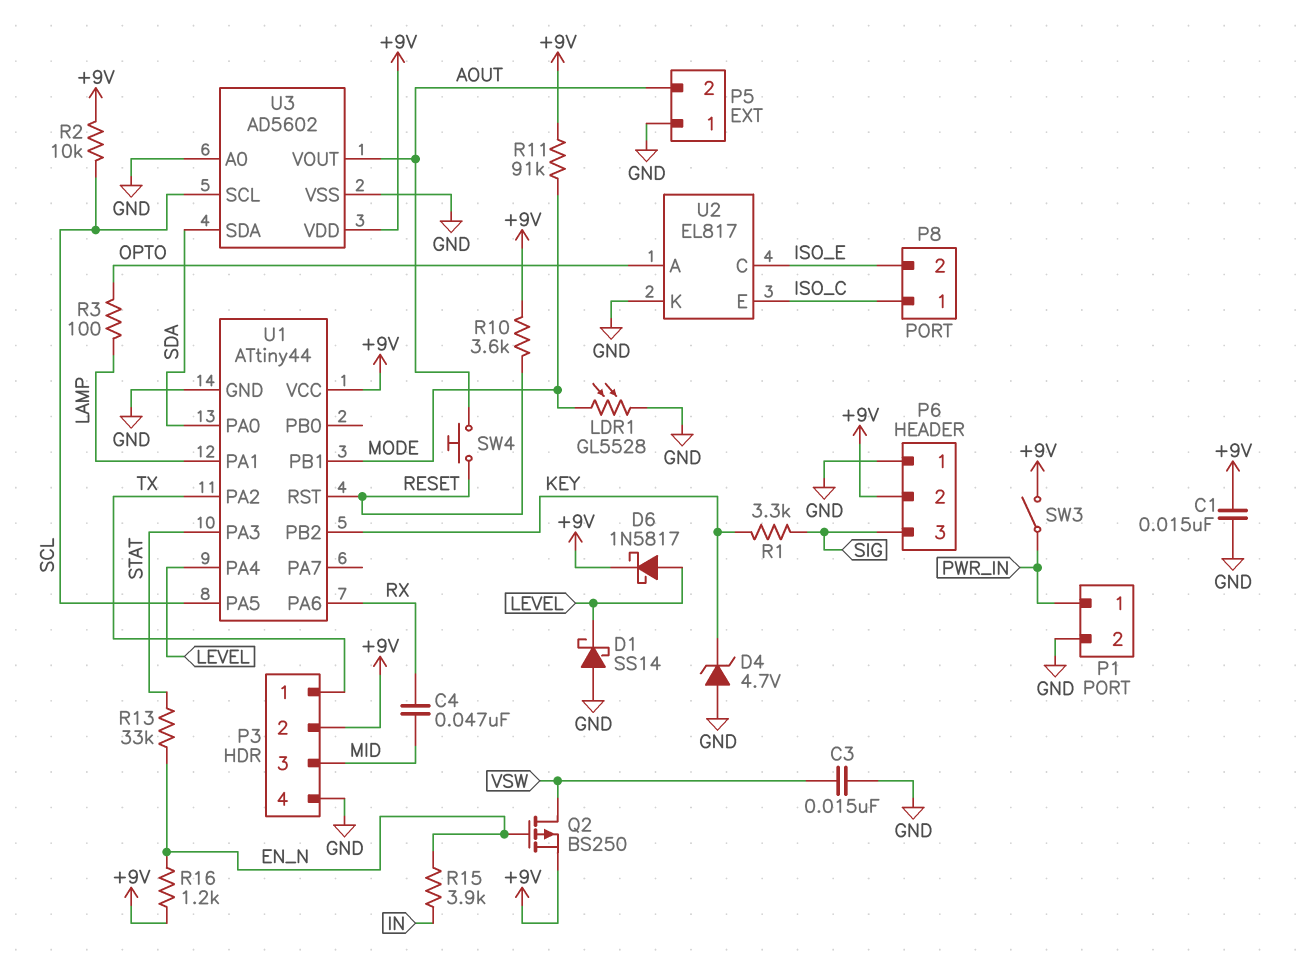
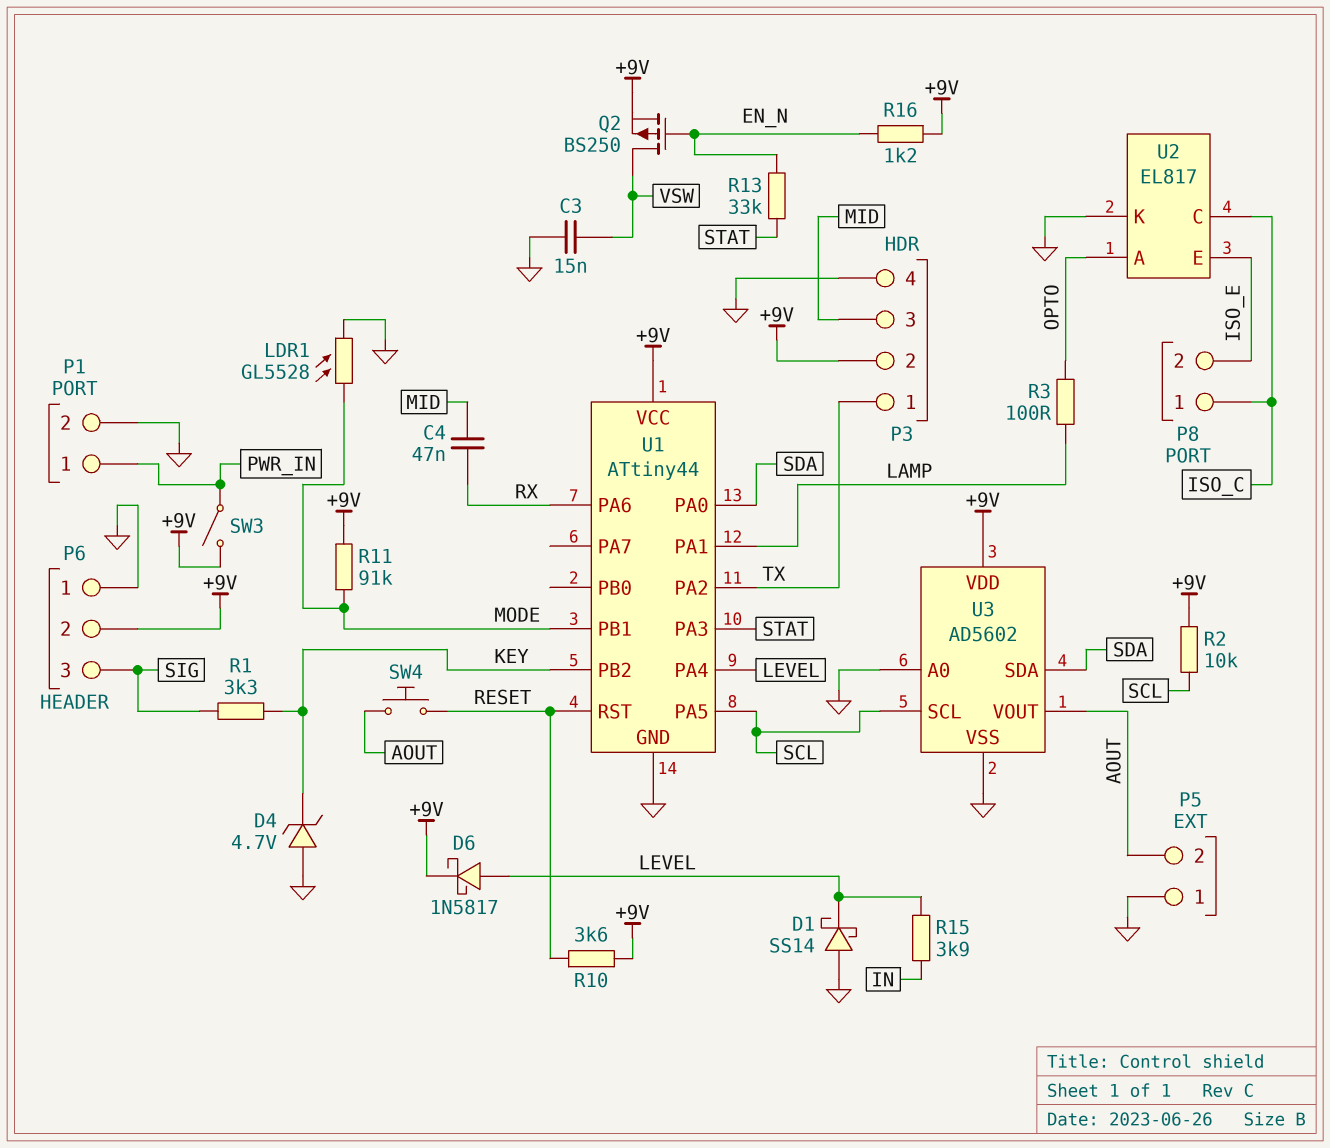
C1: 15nF (+9V, GND) -> none
R15: 3.9k (EN_N, IN) -> 3.9k (IN, LEVEL)
U2 pin C: ISO_E -> ISO_C
U2 pin E: ISO_C -> ISO_E

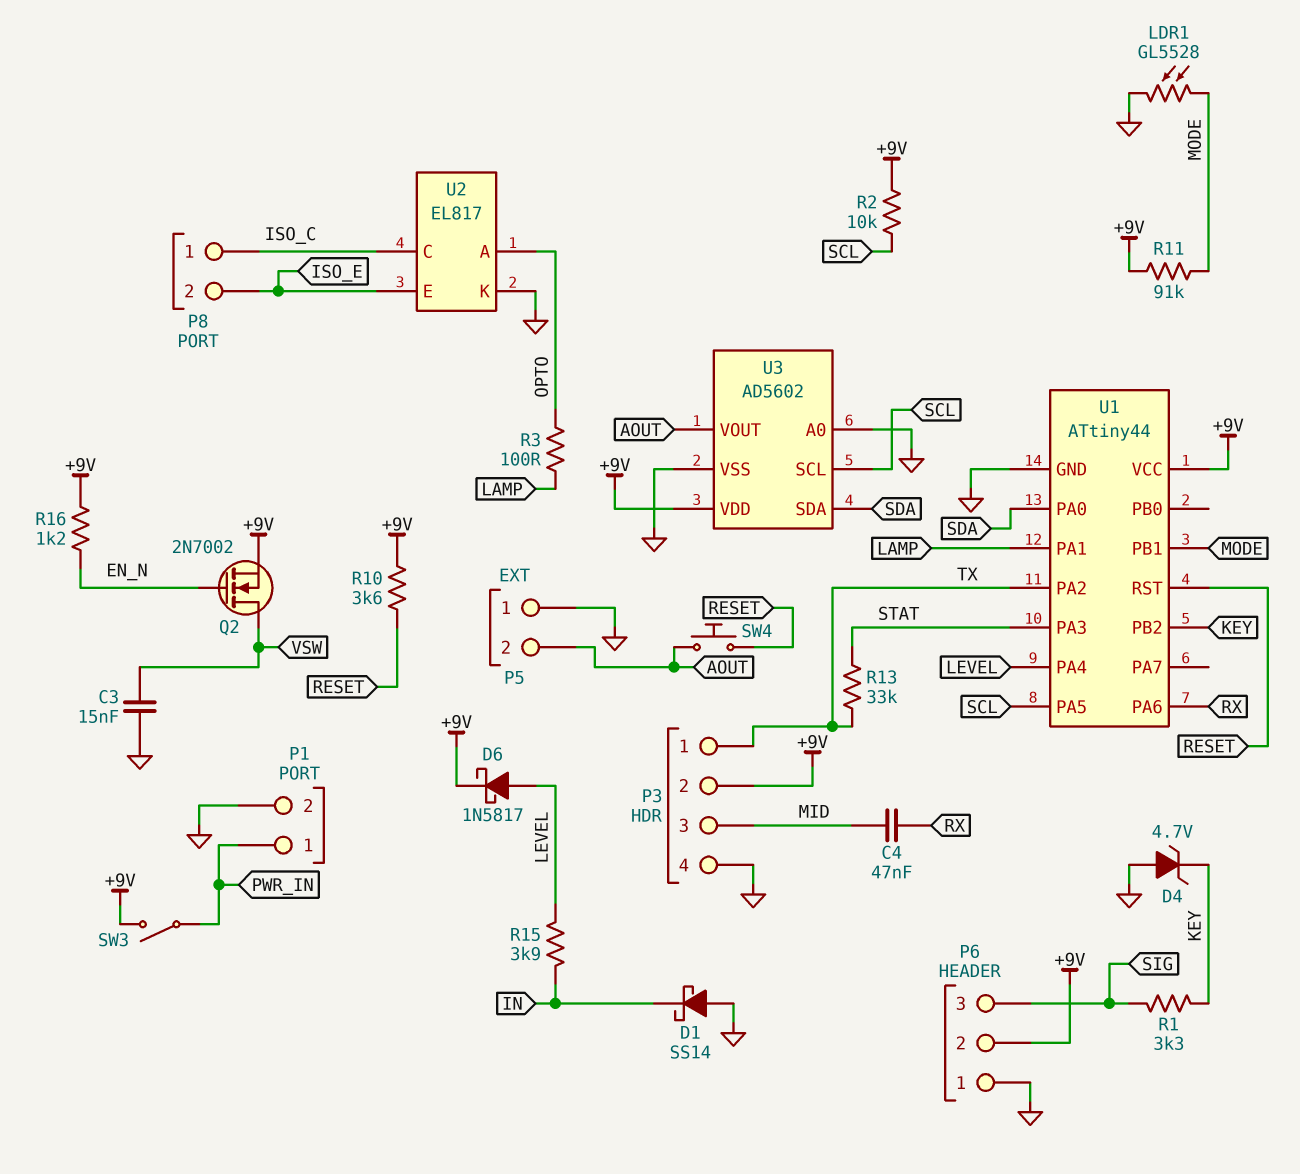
D1: schottky SS14 (A GND, K LEVEL) -> schottky SS14 (A GND, K IN)
Q2: PMOS BS250 (G EN_N, D VSW, S +9V) -> NMOS 2N7002 (G EN_N, D VSW, S +9V)
R13: 33k (EN_N, STAT) -> 33k (STAT, TX)

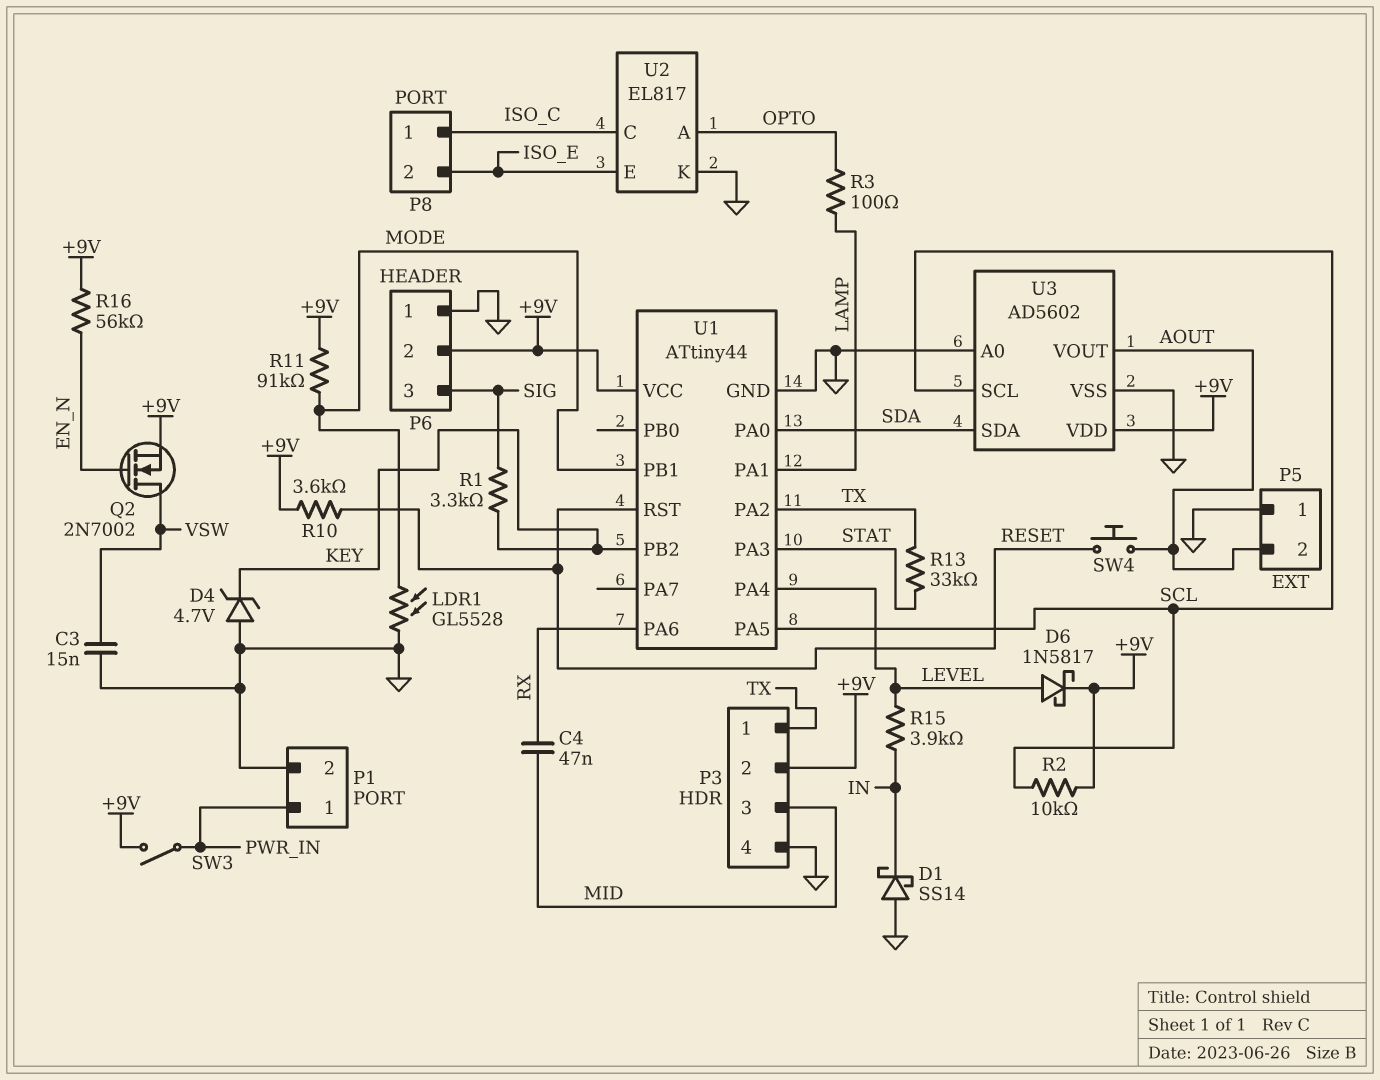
R16: 1.2k (+9V, EN_N) -> 56k (+9V, EN_N)

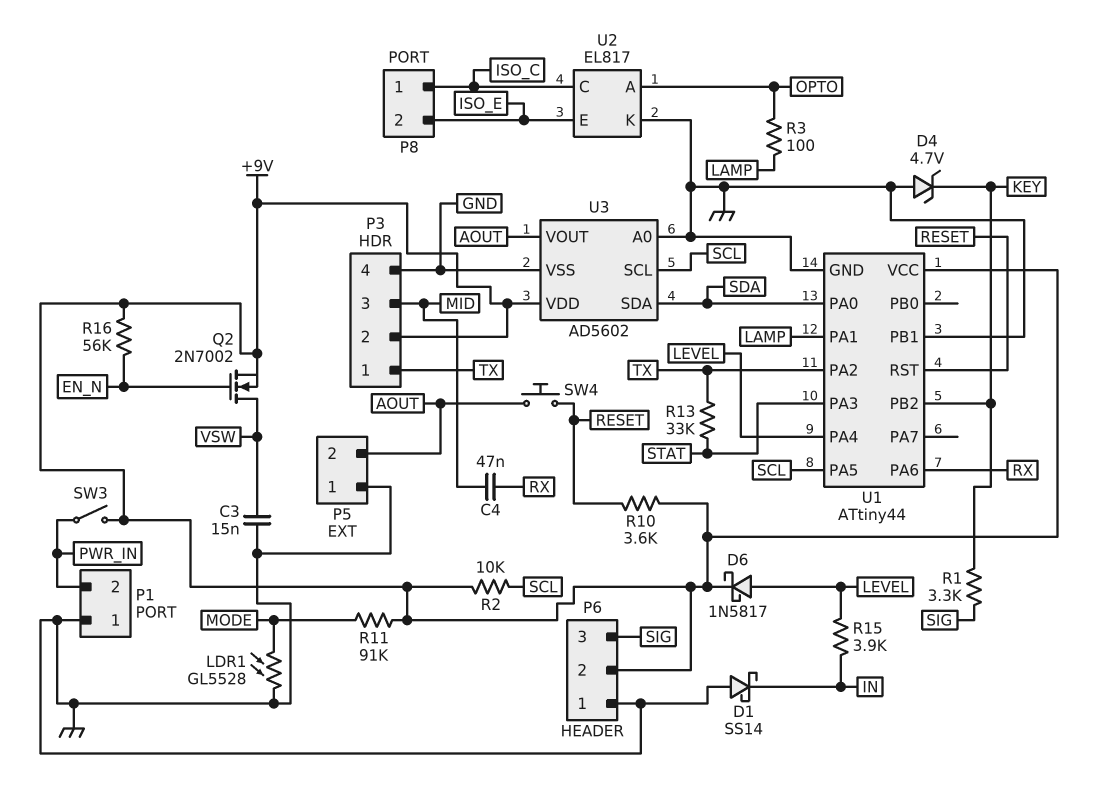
P1 pin 1: PWR_IN -> GND
P1 pin 2: GND -> PWR_IN
U1 pin PB1: MODE -> GND

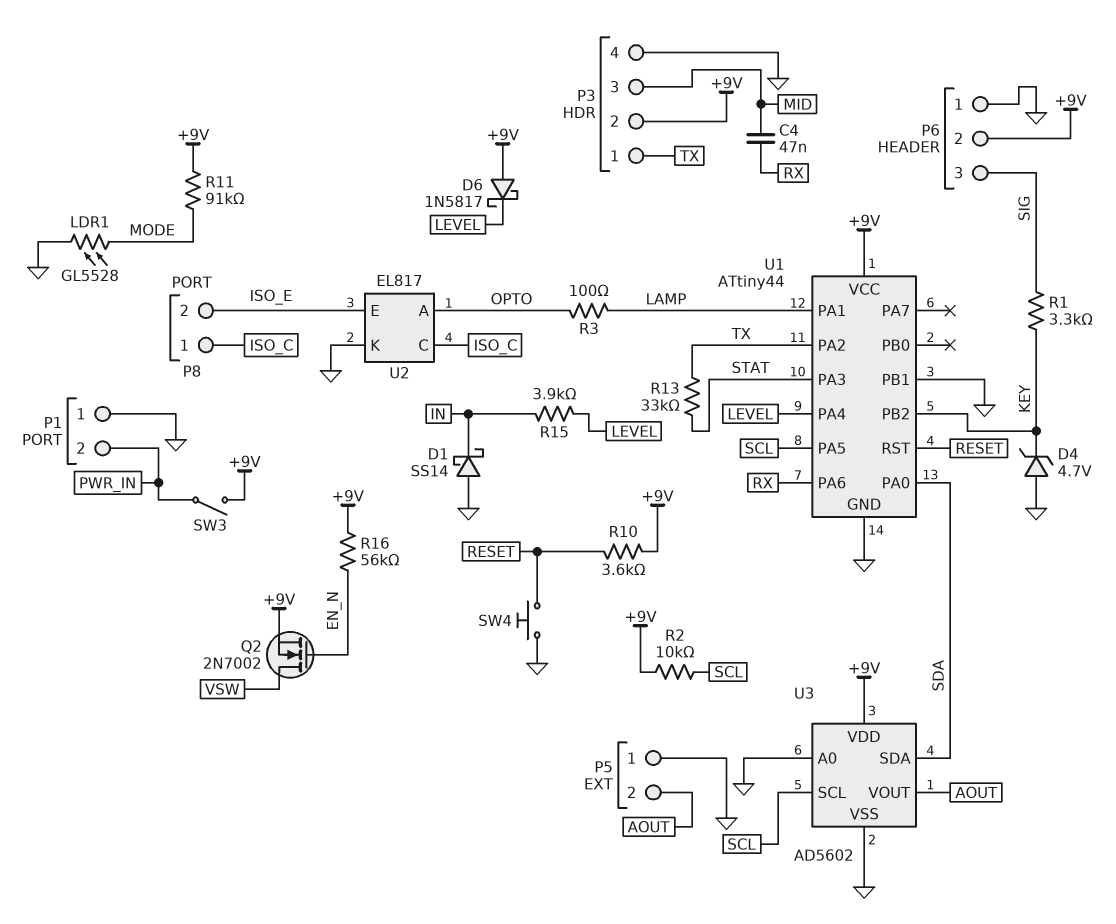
C3: 15nF (GND, VSW) -> none
D6: schottky 1N5817 (A LEVEL, K +9V) -> schottky 1N5817 (A +9V, K LEVEL)
SW4: button (AOUT, RESET) -> button (GND, RESET)

